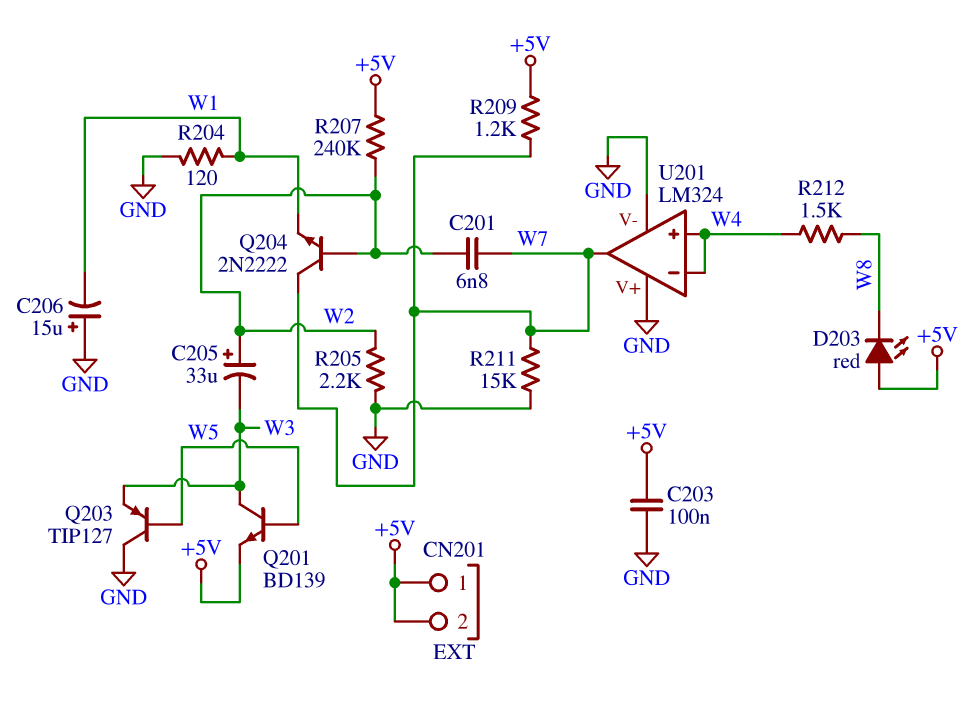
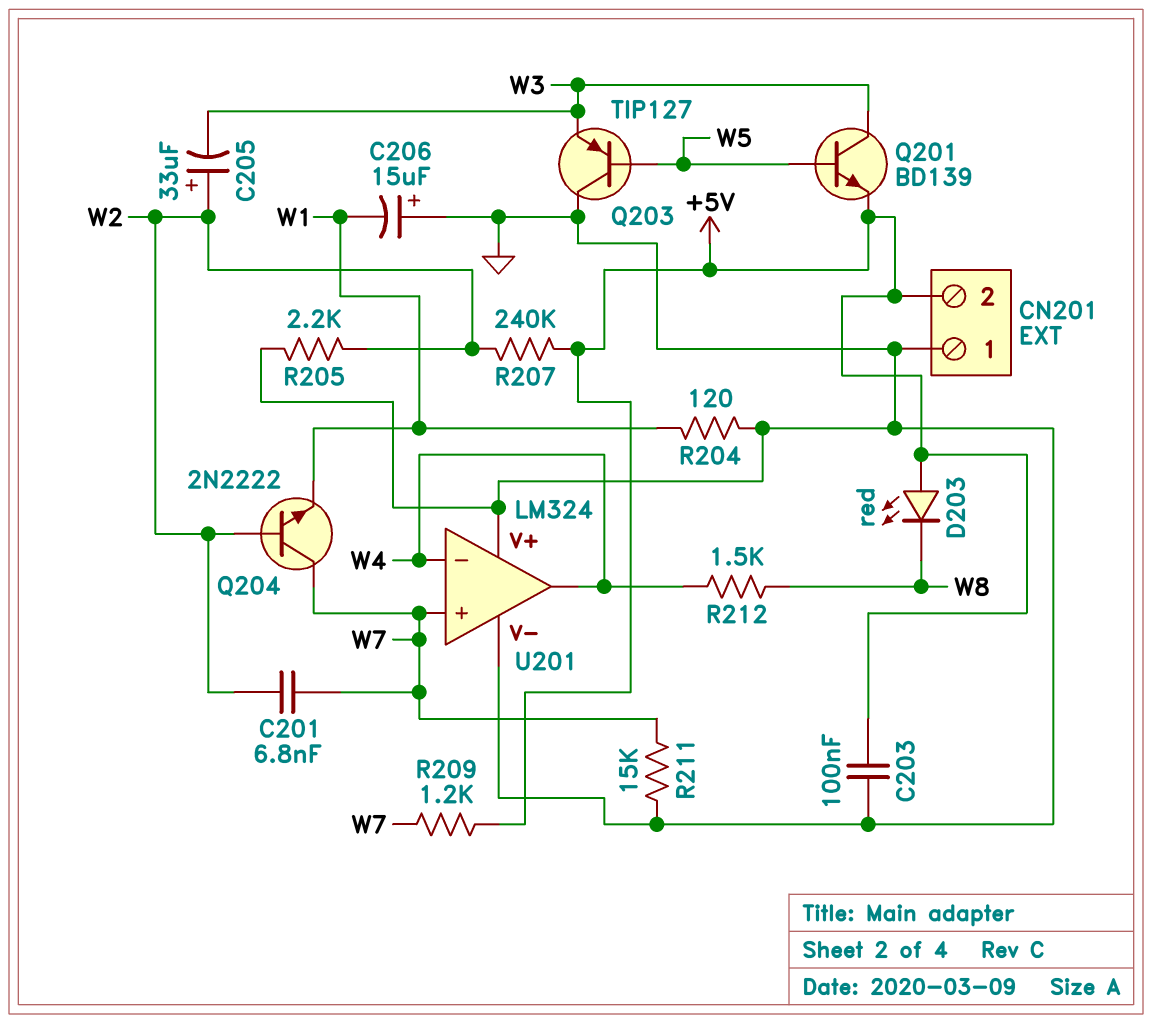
CN201 pin 1: +5V -> GND
U201 pin in+: W4 -> W7
U201 pin out: W7 -> W4

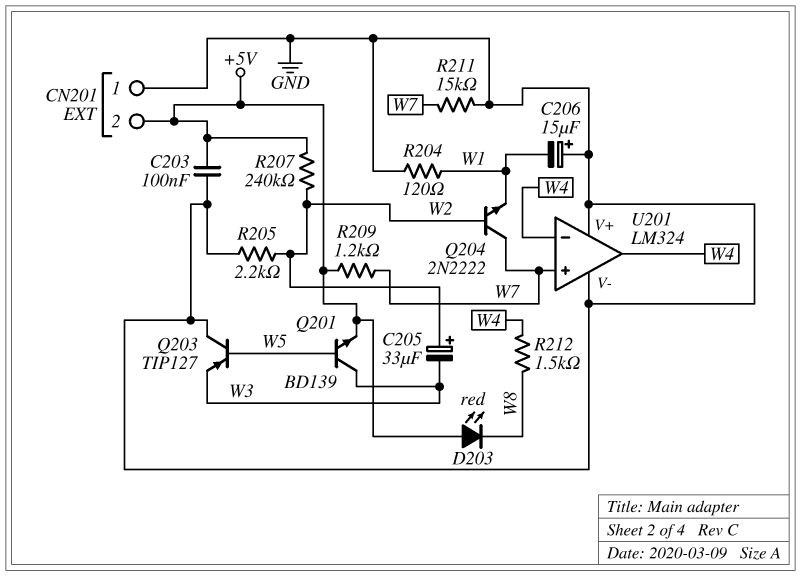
C201: 6.8nF (W2, W7) -> none

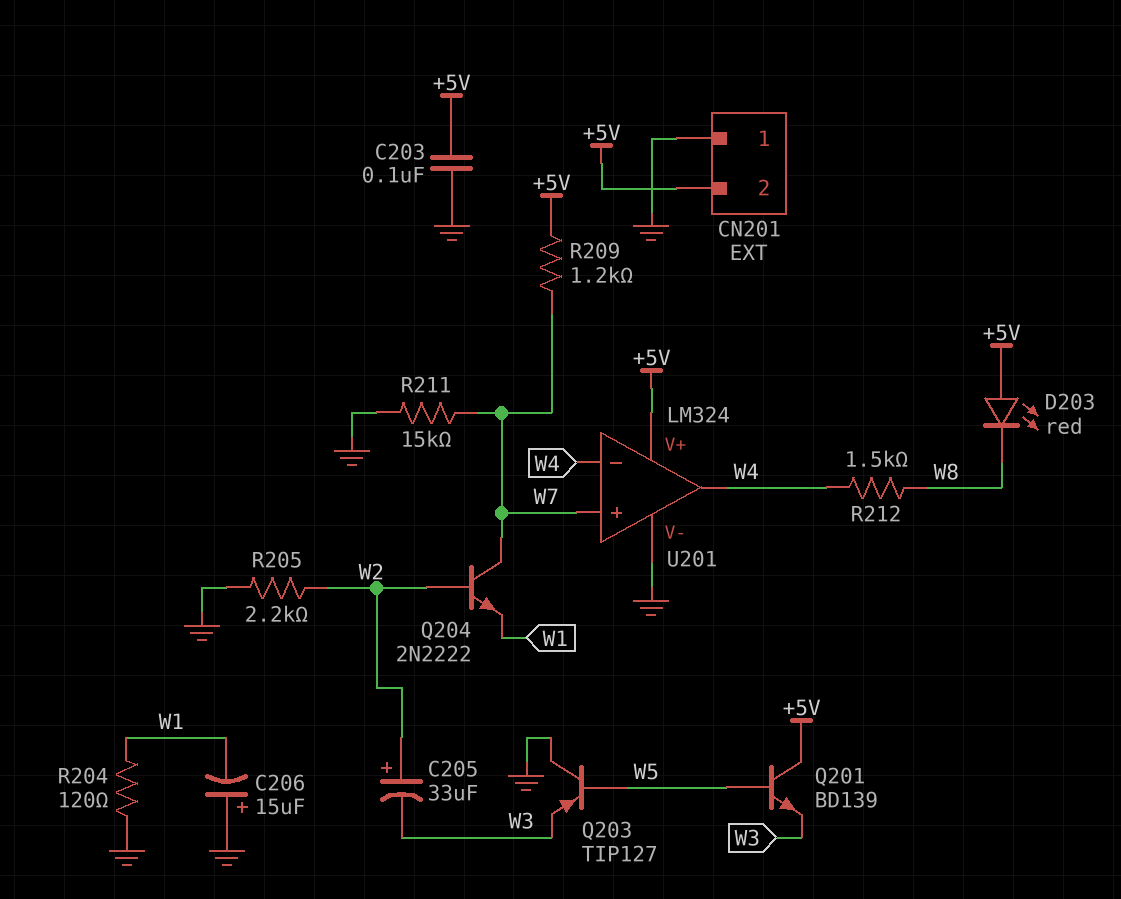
Q201: NPN BD139 (B W5, C W3, E +5V) -> NPN BD139 (B W5, C +5V, E W3)
R207: 240k (+5V, W2) -> none
U201 pin V+: GND -> +5V

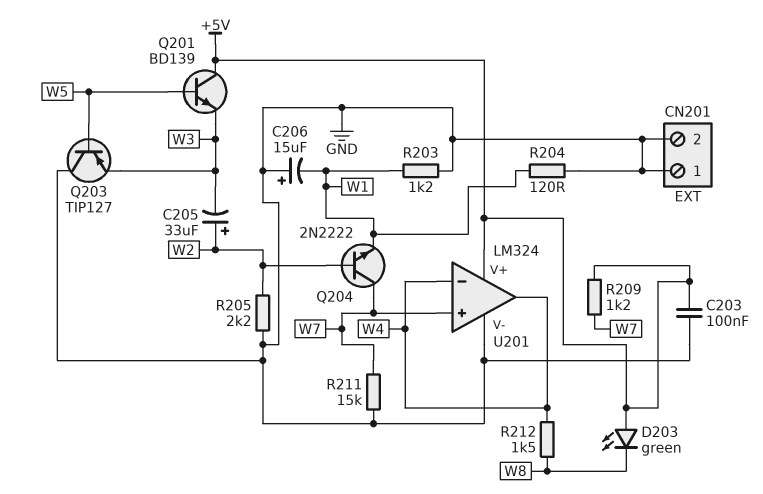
CN201 pin 2: +5V -> GND
D203: LED red (A +5V, K W8) -> LED green (A +5V, K W8)
R203: none -> 1.2k (GND, W1)

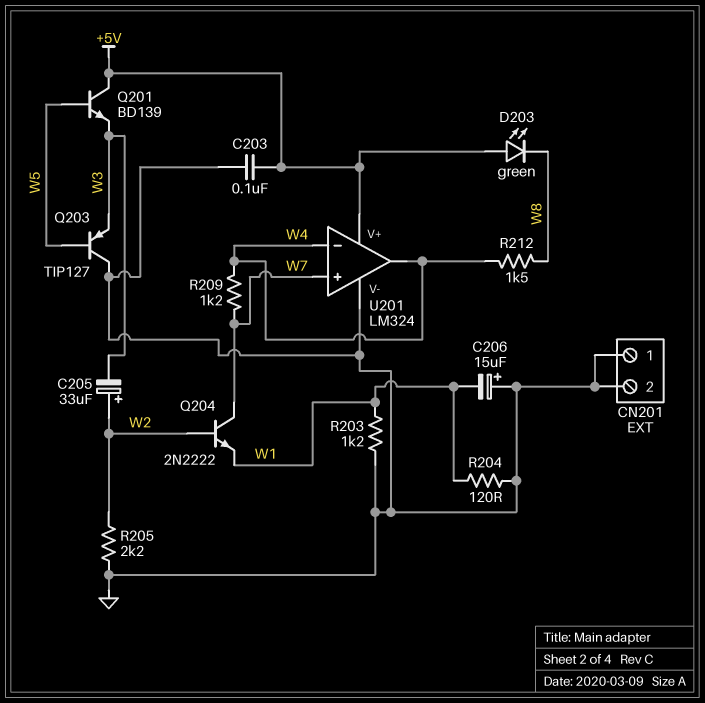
R209: 1.2k (+5V, W7) -> 1.2k (W4, W7)
R211: 15k (GND, W7) -> none

